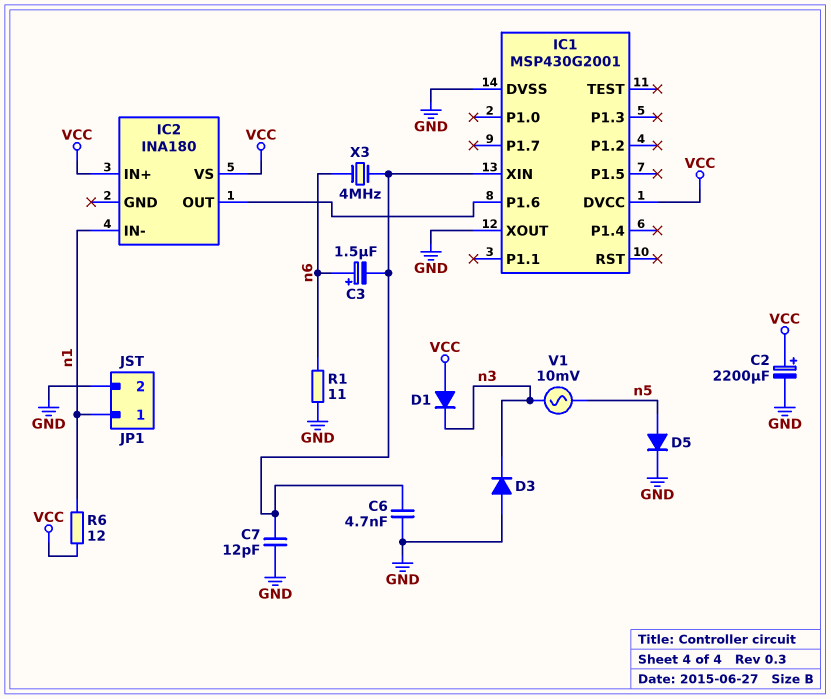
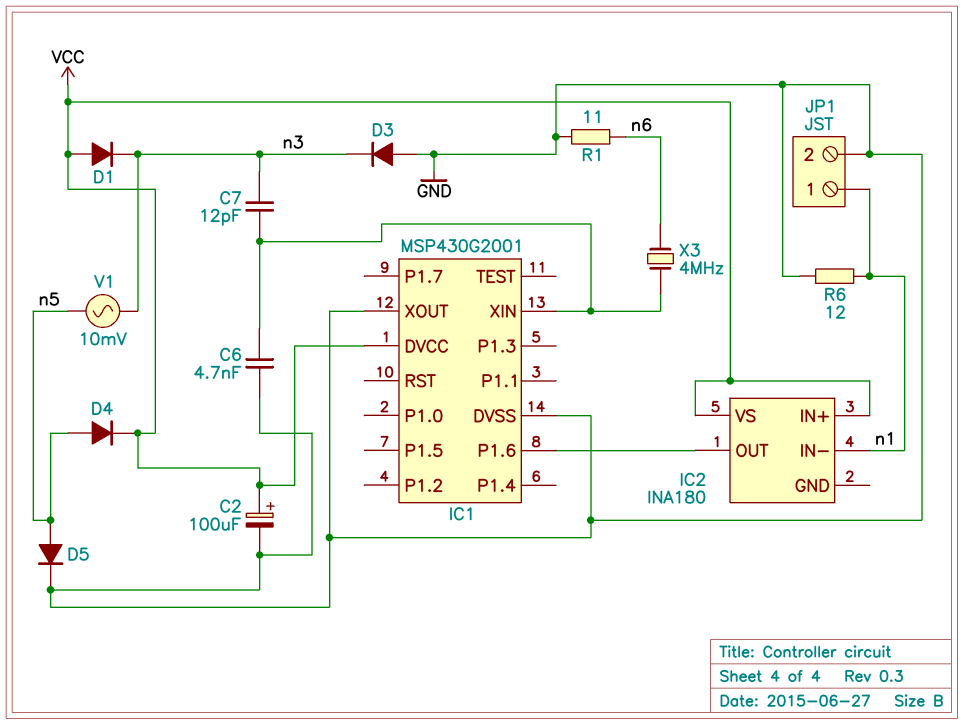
C2: 2200uF (plus VCC, minus GND) -> 100uF (plus VCC, minus GND)
C3: 1.5uF (plus n6, minus IC1/XIN) -> none
C7: 12pF (GND, IC1/XIN) -> 12pF (IC1/XIN, n3)
D4: none -> diode (A n5, K VCC)
R6: 12 (VCC, n1) -> 12 (GND, n1)

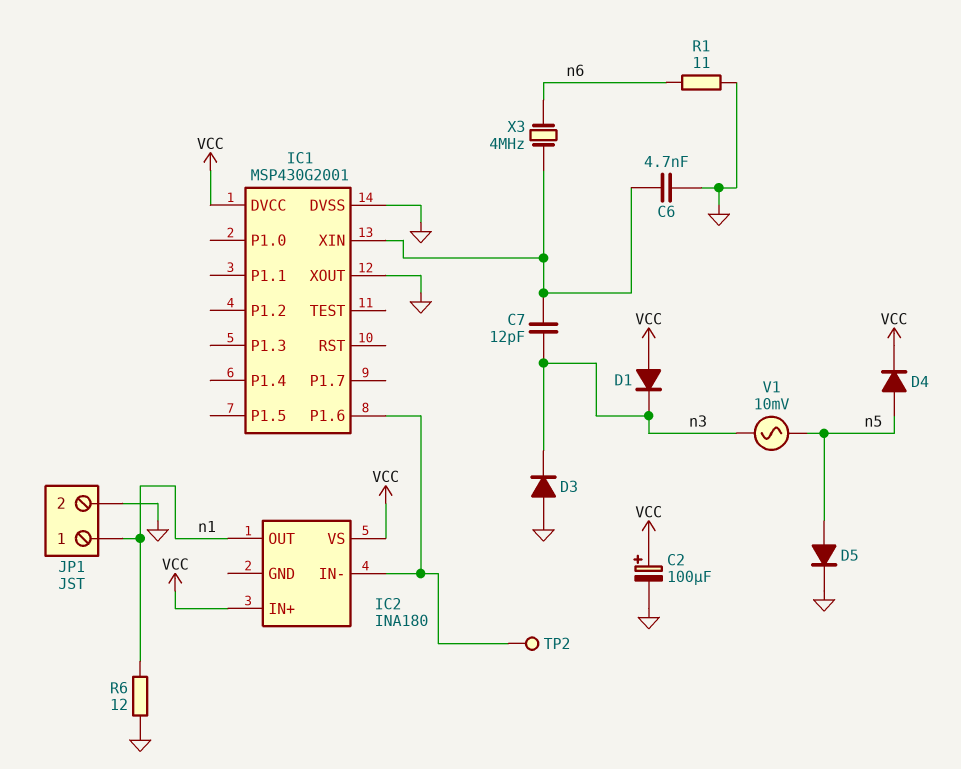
IC2 pin IN-: n1 -> IC1/P1.6
IC2 pin OUT: IC1/P1.6 -> n1
TP2: none -> test point (IC1/P1.6)

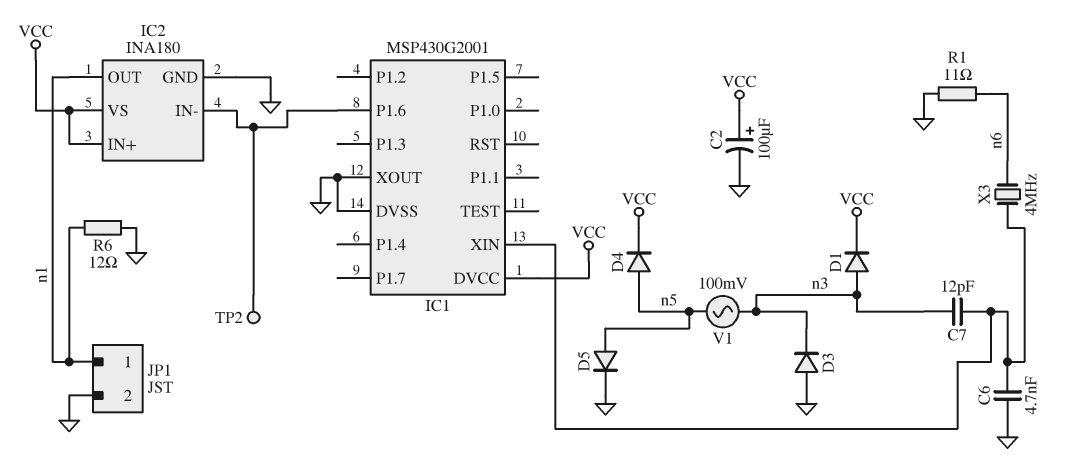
D1: diode (A VCC, K n3) -> diode (A n3, K VCC)
IC2 pin GND: none -> GND
V1: AC 10mV (n3, n5) -> AC 100mV (n3, n5)

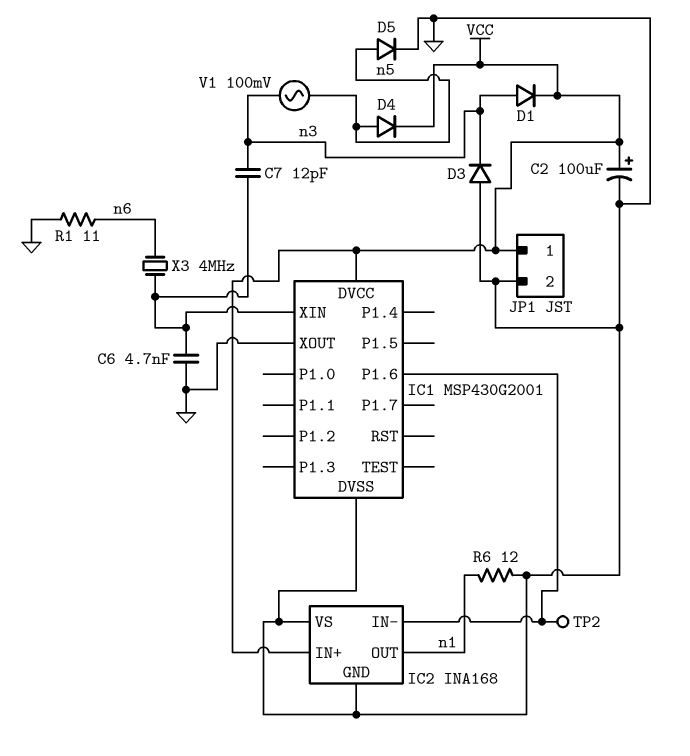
IC2: INA180 -> INA168
IC2 pin VS: VCC -> GND
JP1 pin 1: n1 -> VCC

